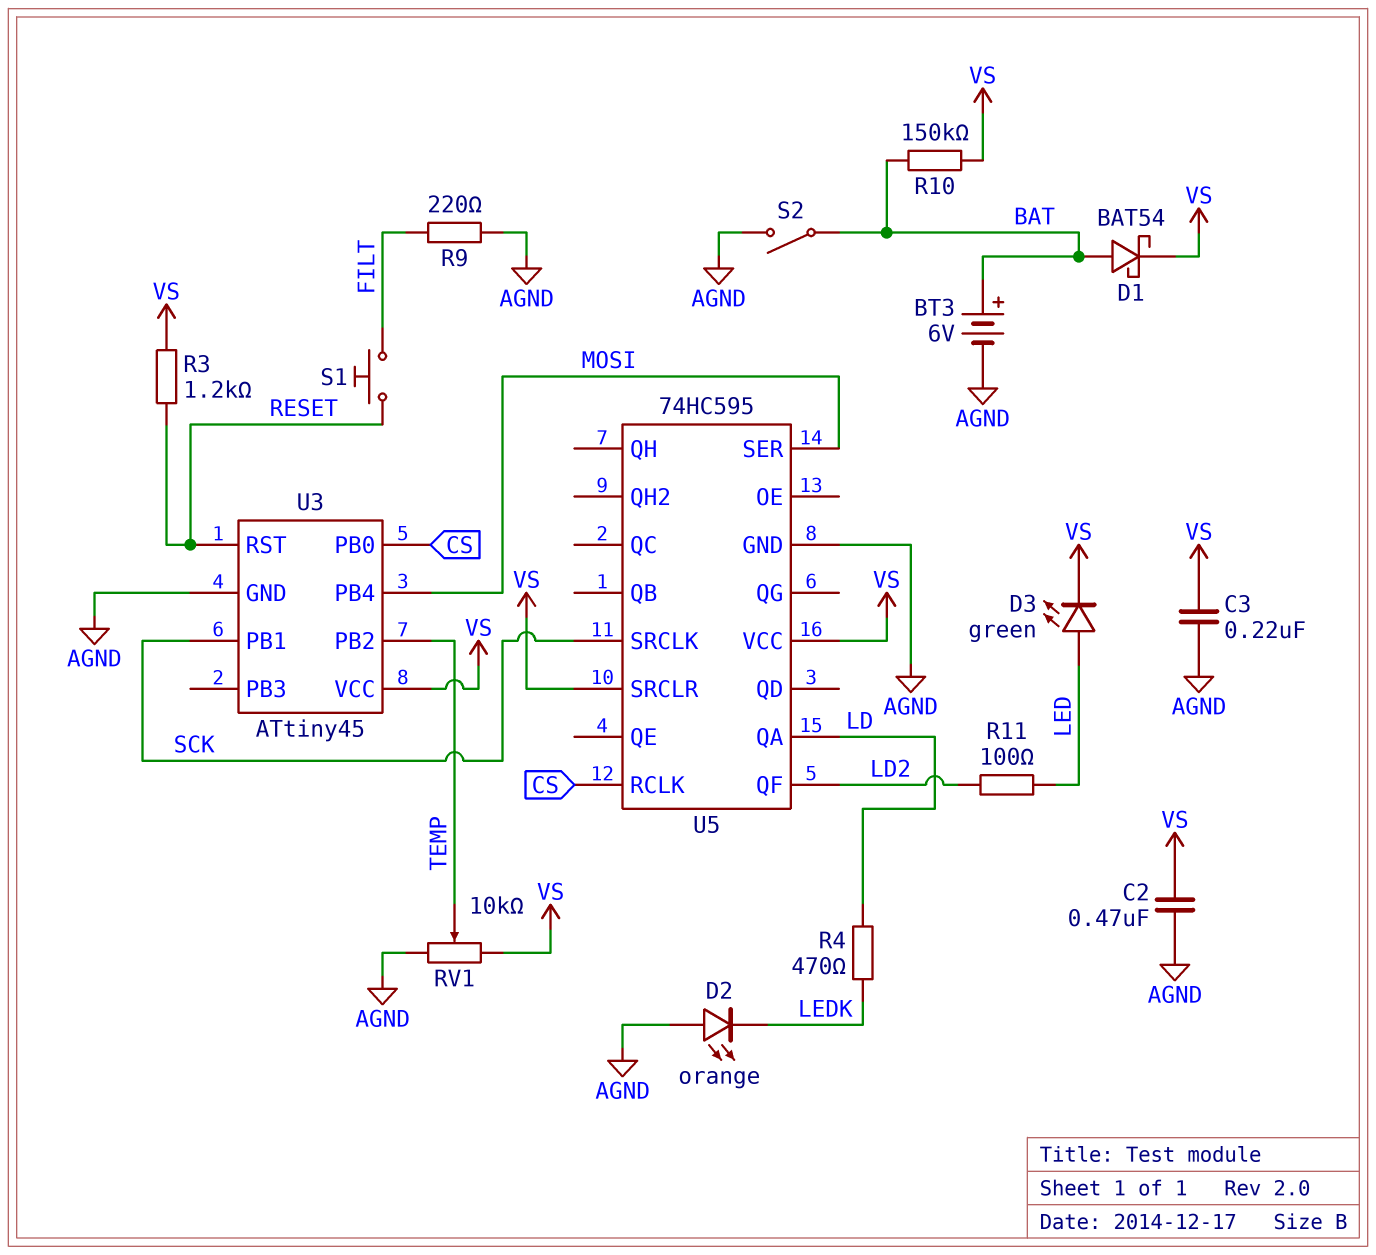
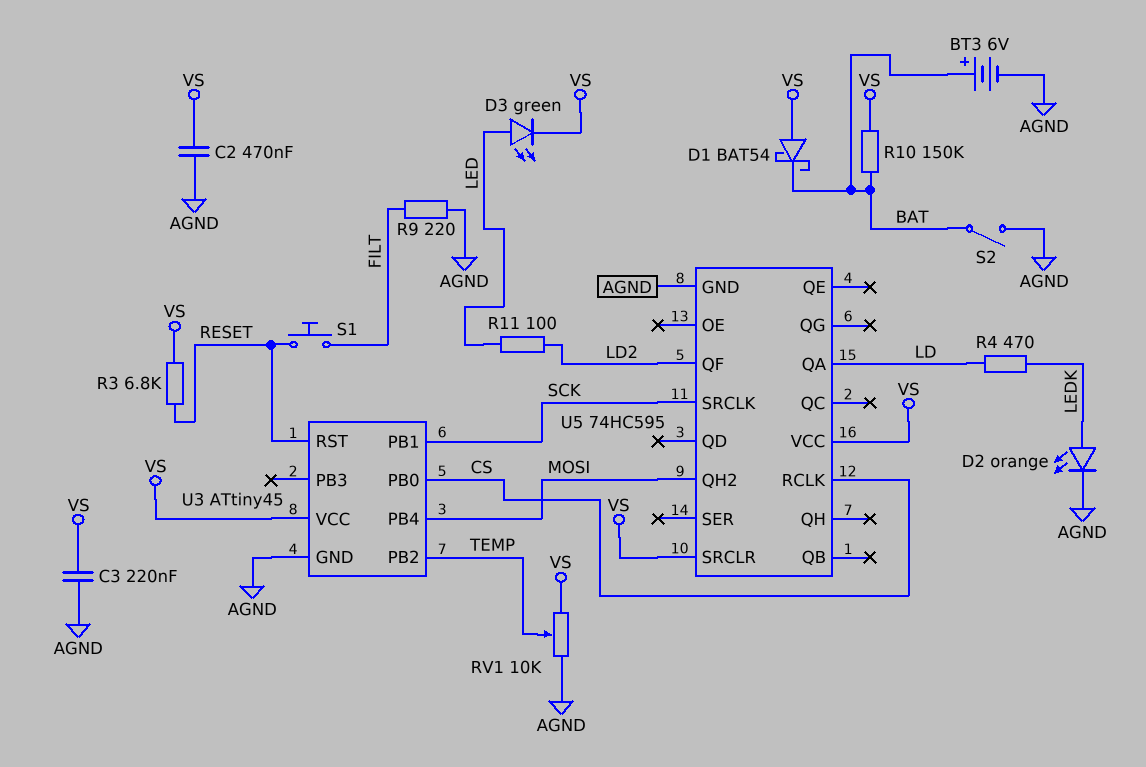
D1: schottky BAT54 (A BAT, K VS) -> schottky BAT54 (A VS, K BAT)
D2: LED orange (A AGND, K LEDK) -> LED orange (A LEDK, K AGND)
R3: 1.2k (RESET, VS) -> 6.8k (RESET, VS)
U5 pin QH2: none -> MOSI
U5 pin SER: MOSI -> none

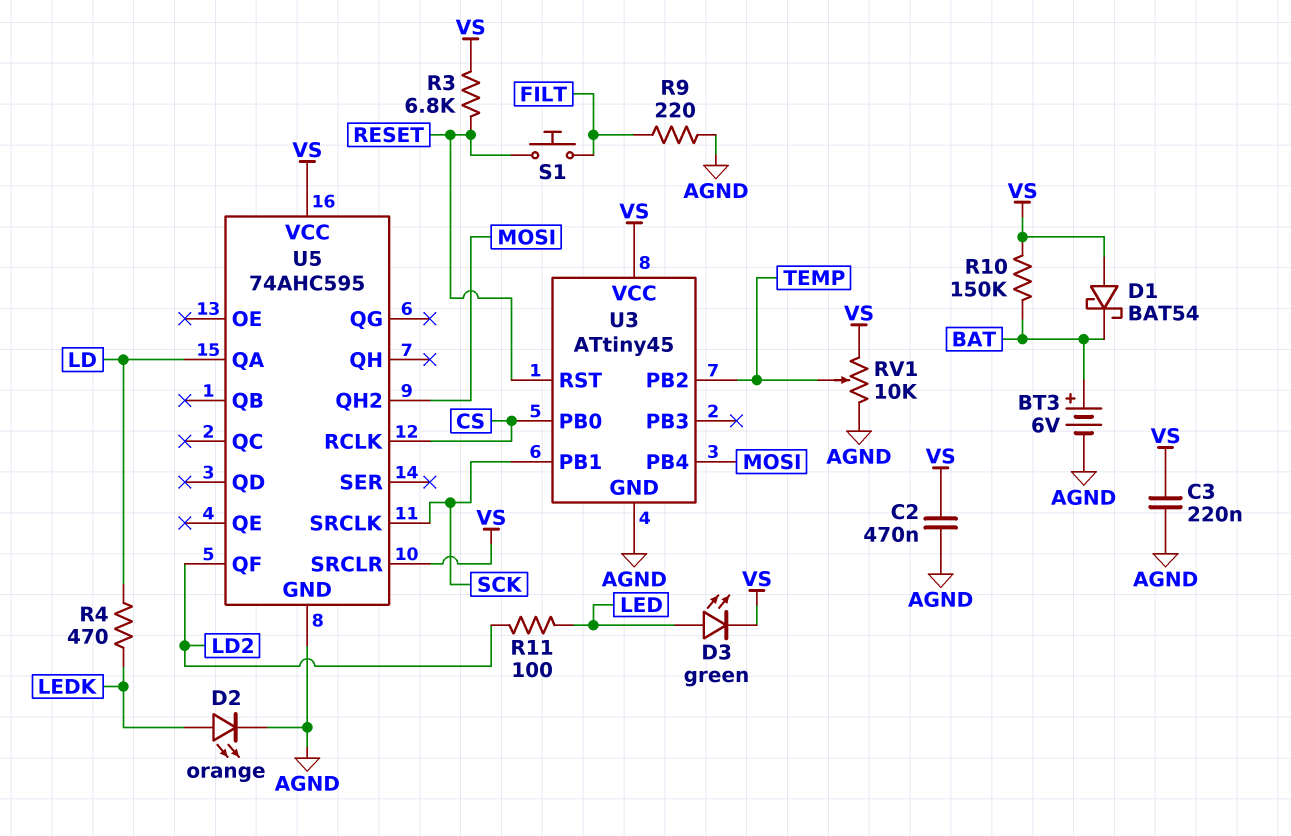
S2: switch (AGND, BAT) -> none
U5: 74HC595 -> 74AHC595

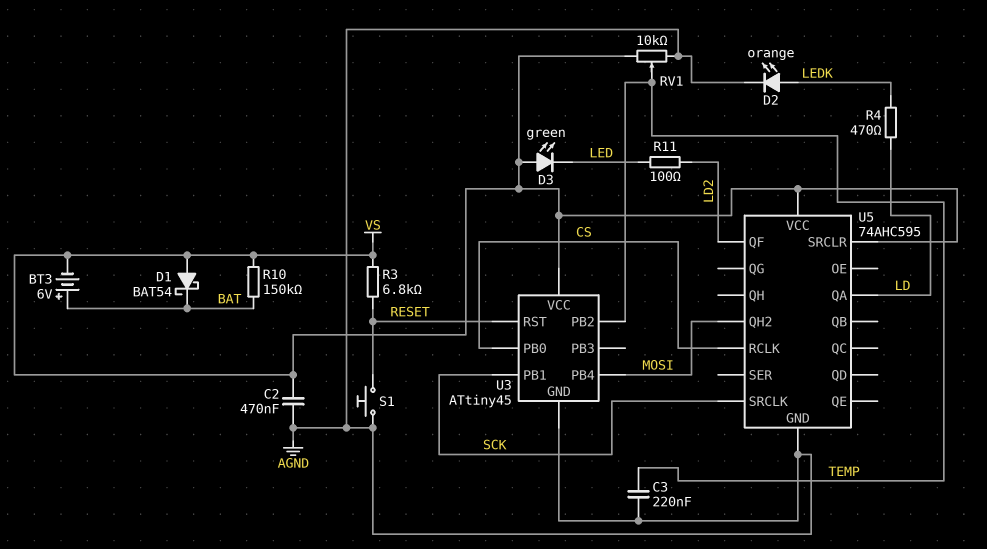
BT3: 6V (plus BAT, minus AGND) -> 6V (plus BAT, minus VS)
C3: 220nF (AGND, VS) -> 220nF (AGND, TEMP)
D3: LED green (A LED, K VS) -> LED green (A VS, K LED)
R9: 220 (AGND, FILT) -> none
S1: button (FILT, RESET) -> button (AGND, RESET)

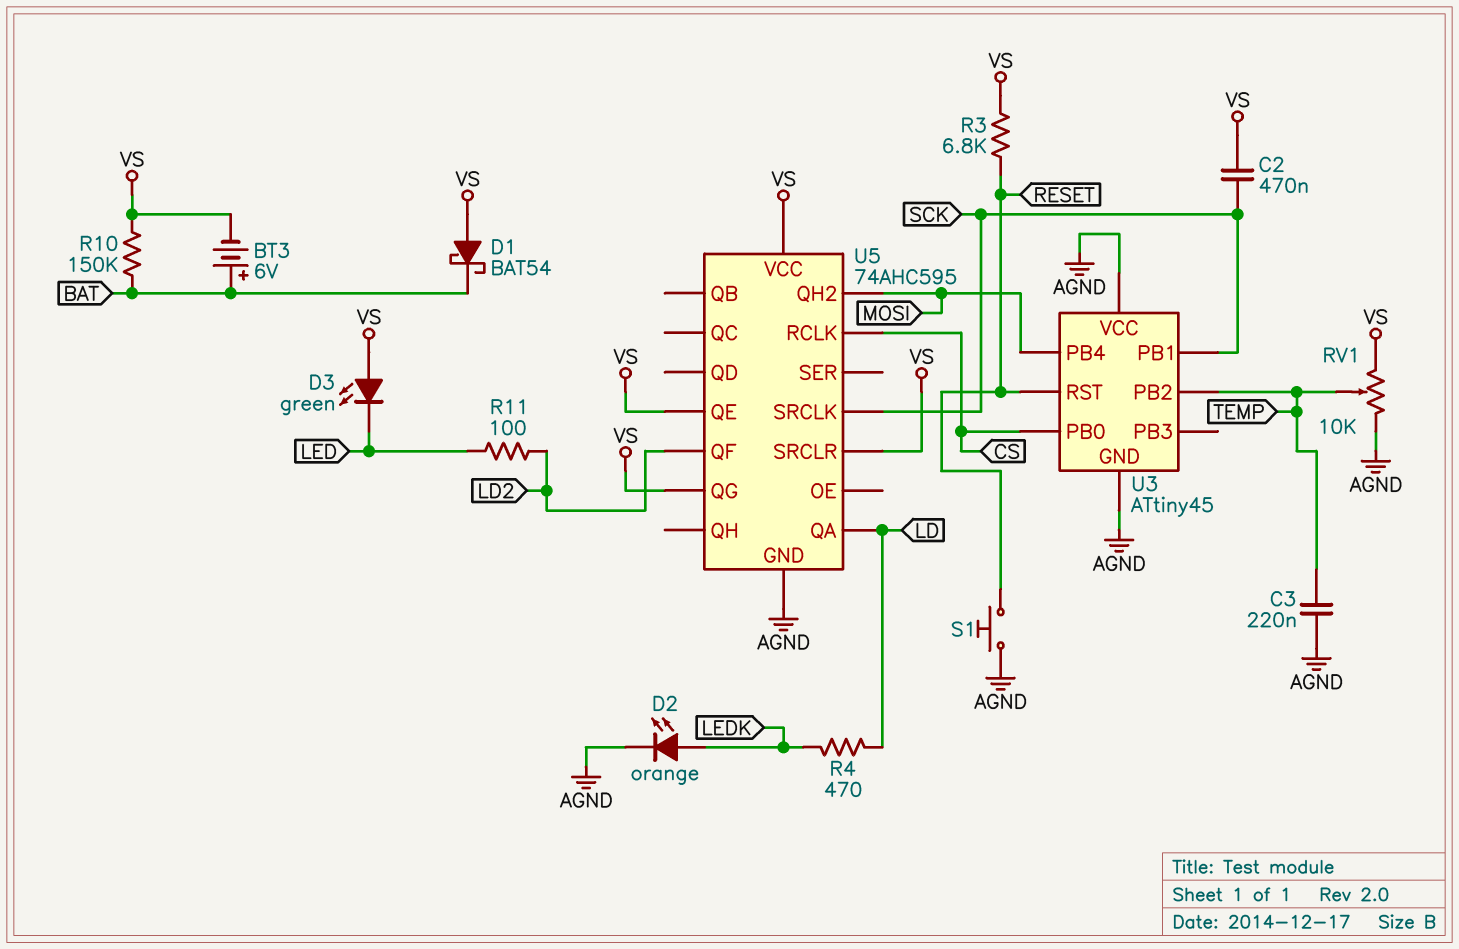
C2: 470nF (AGND, VS) -> 470nF (SCK, VS)
U3 pin VCC: VS -> AGND
U5 pin QE: none -> VS
U5 pin QG: none -> VS

